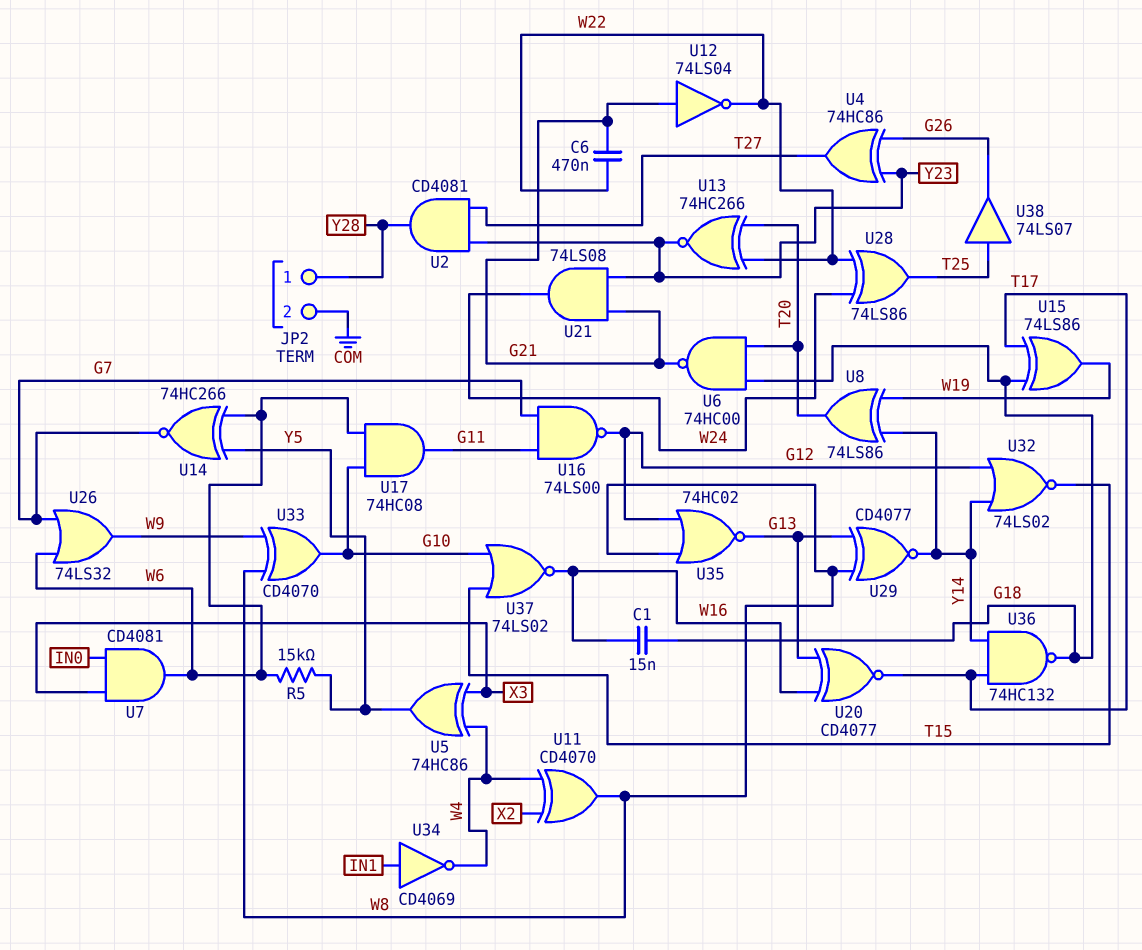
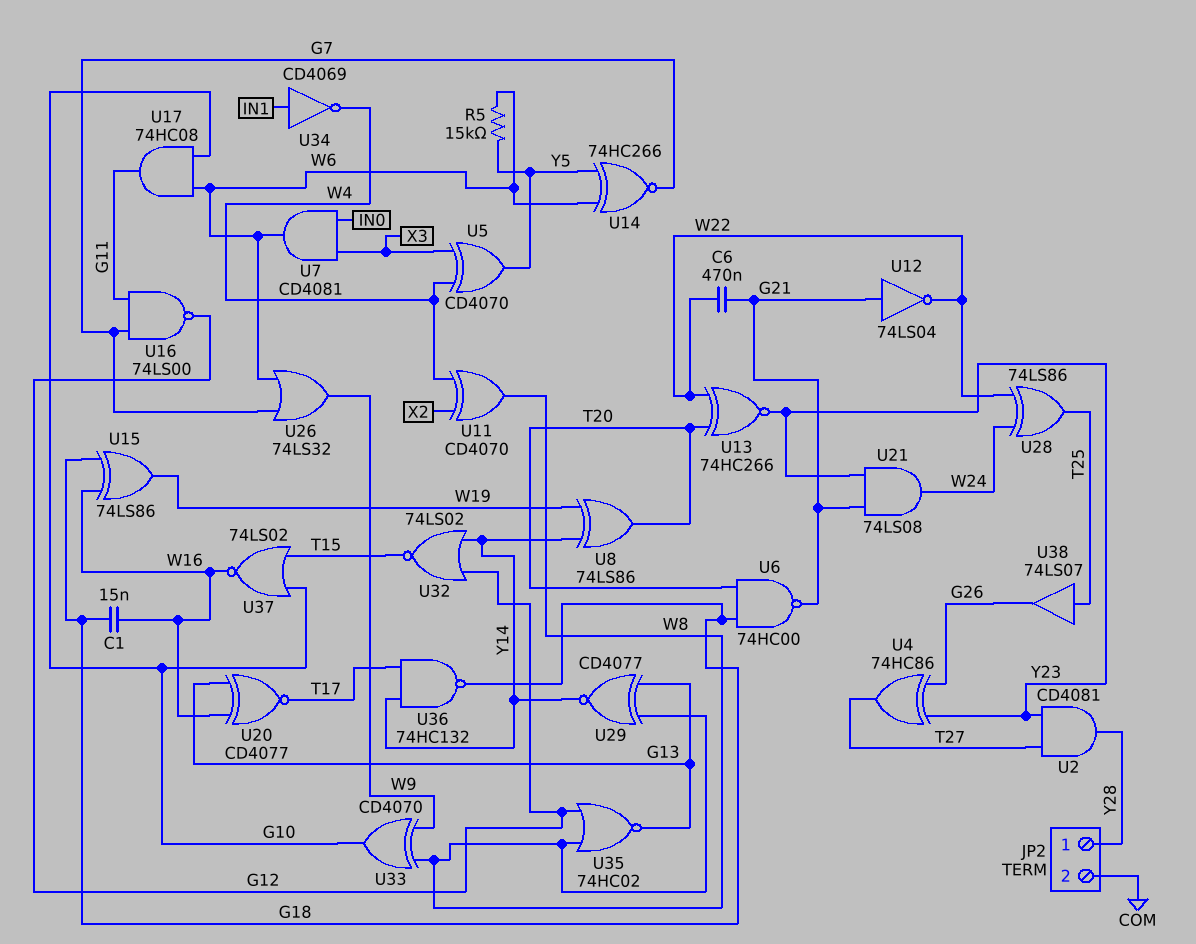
U5: XOR 74HC86 (in W4, in X3, out Y5) -> XOR CD4070 (in W4, in X3, out Y5)
U15: XOR 74LS86 (in G18, in T17, out W19) -> XOR 74LS86 (in G18, in W16, out W19)

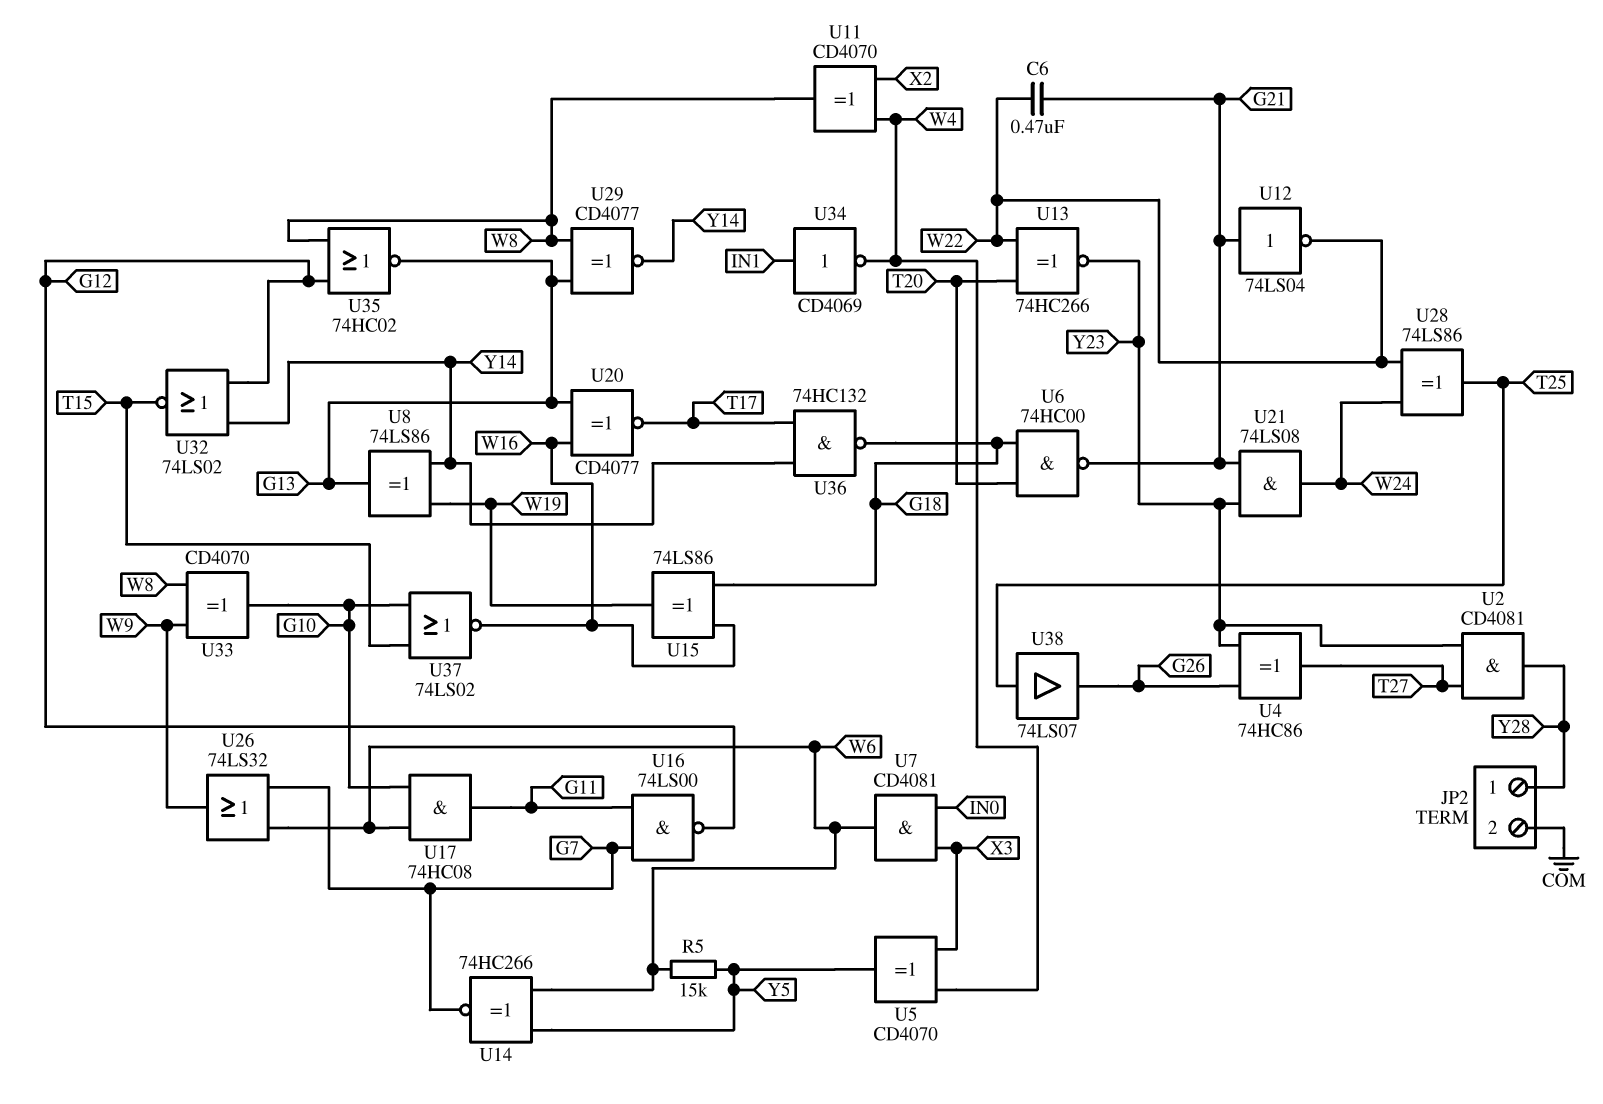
C1: 15nF (G18, W16) -> none
U8: XOR 74LS86 (in W19, in Y14, out T20) -> XOR 74LS86 (in W19, in Y14, out G13)

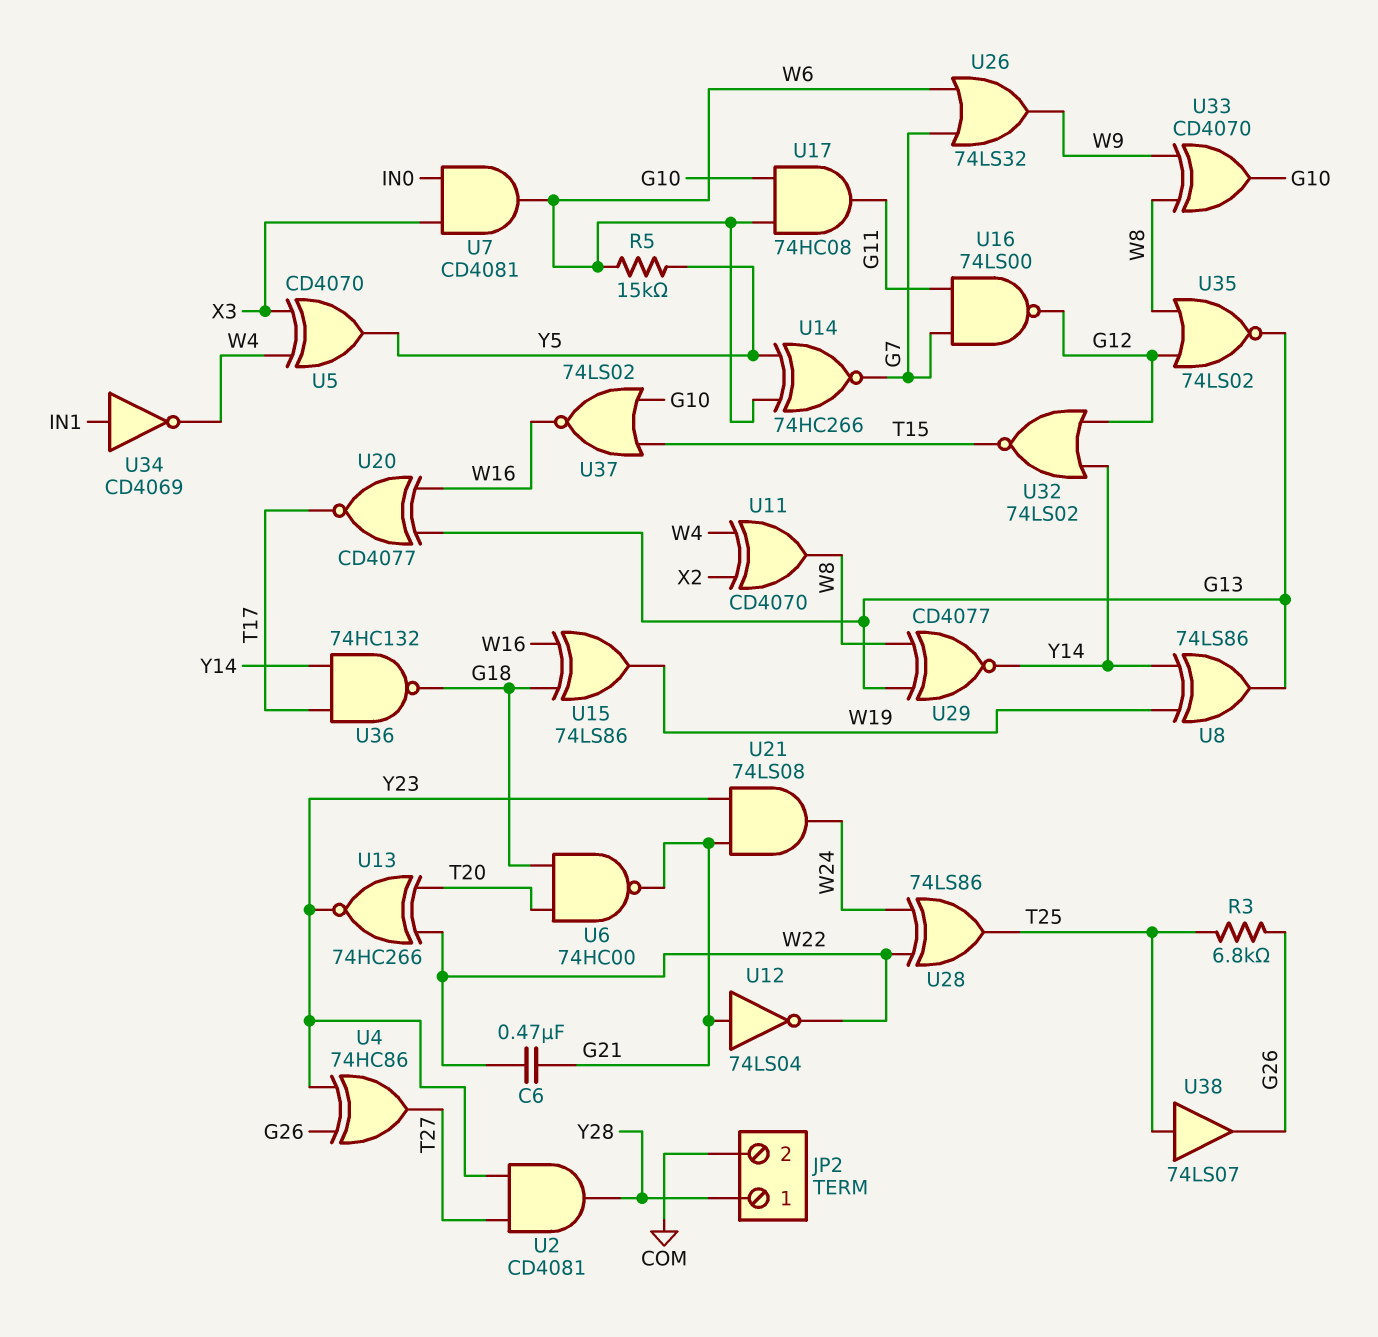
R3: none -> 6.8k (G26, T25)
U35: NOR 74HC02 (in G12, in W8, out G13) -> NOR 74LS02 (in G12, in W8, out G13)

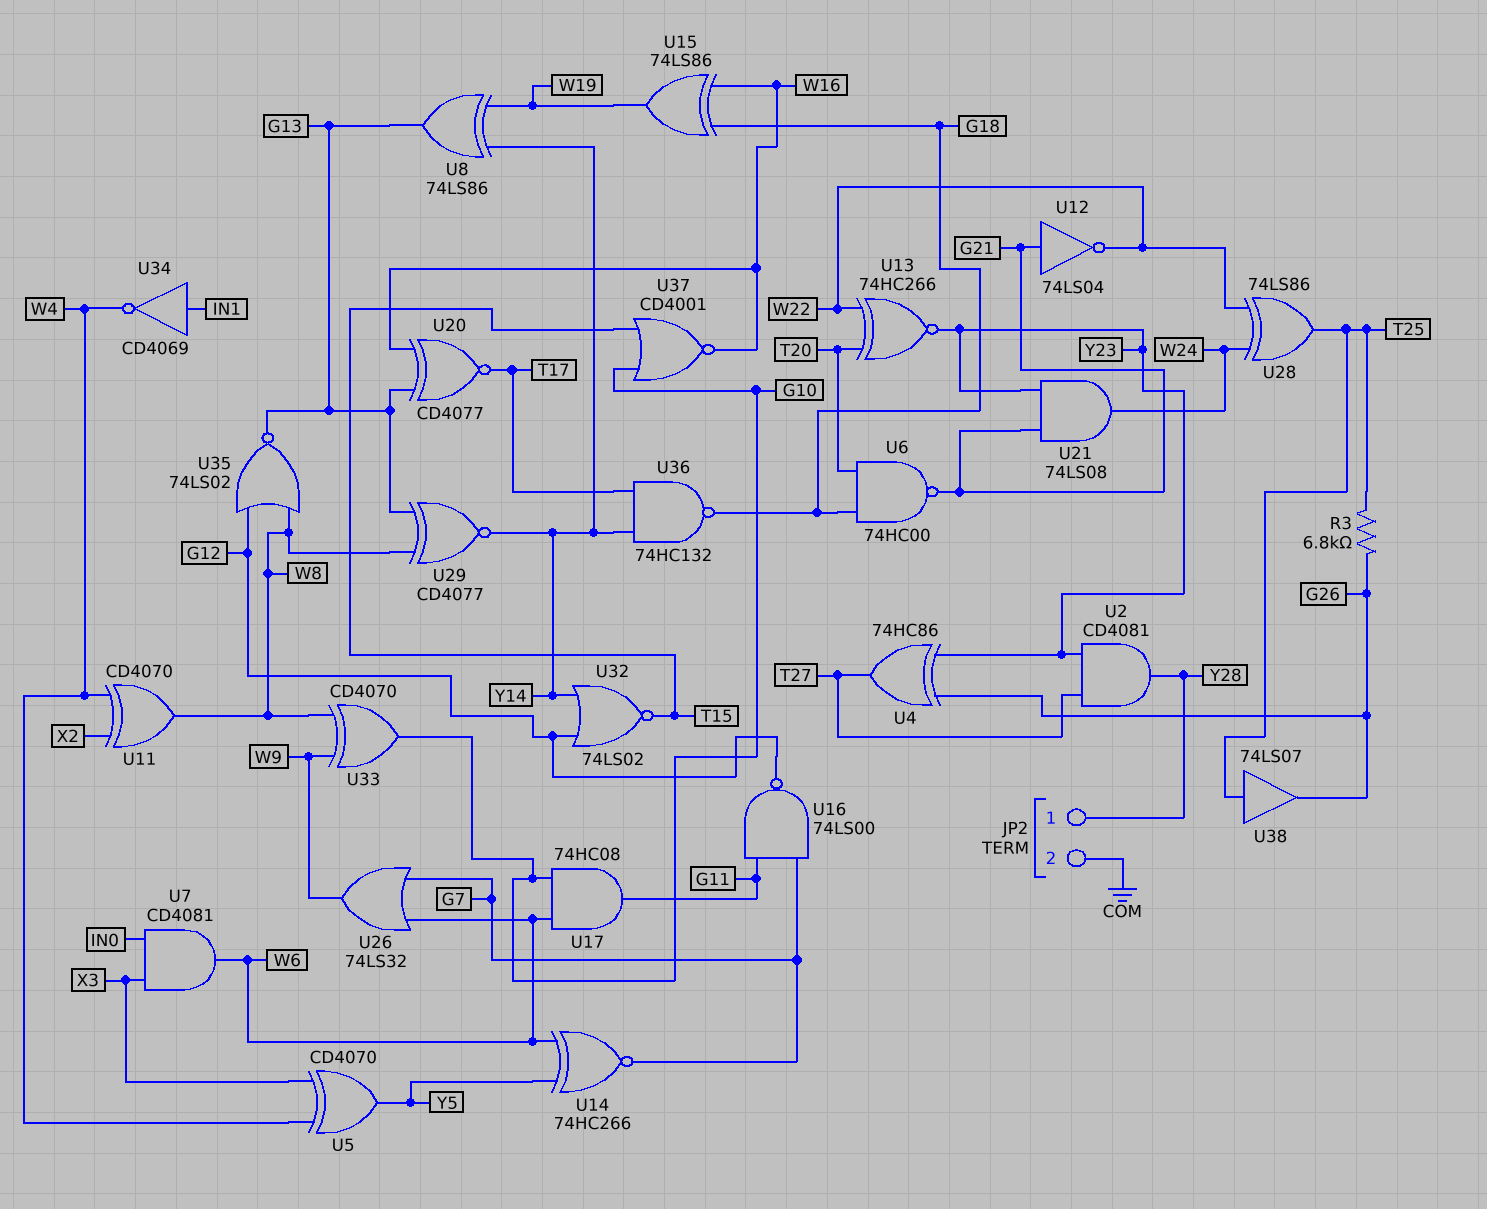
C6: 470nF (G21, W22) -> none
R5: 15k (W6, Y5) -> none
U37: NOR 74LS02 (in G10, in T15, out W16) -> NOR CD4001 (in G10, in T15, out W16)

